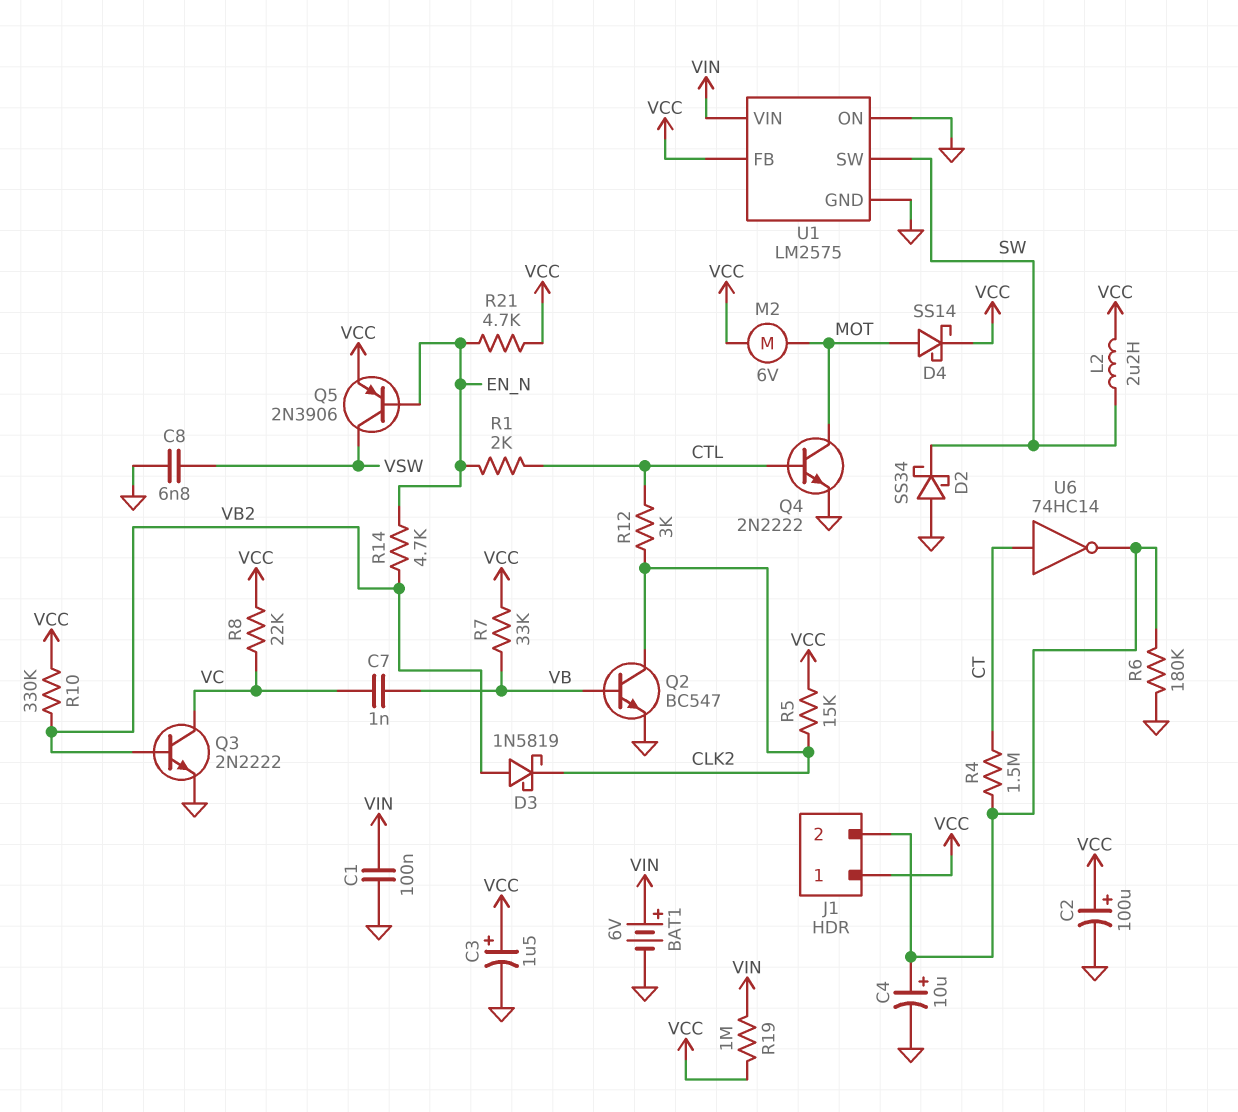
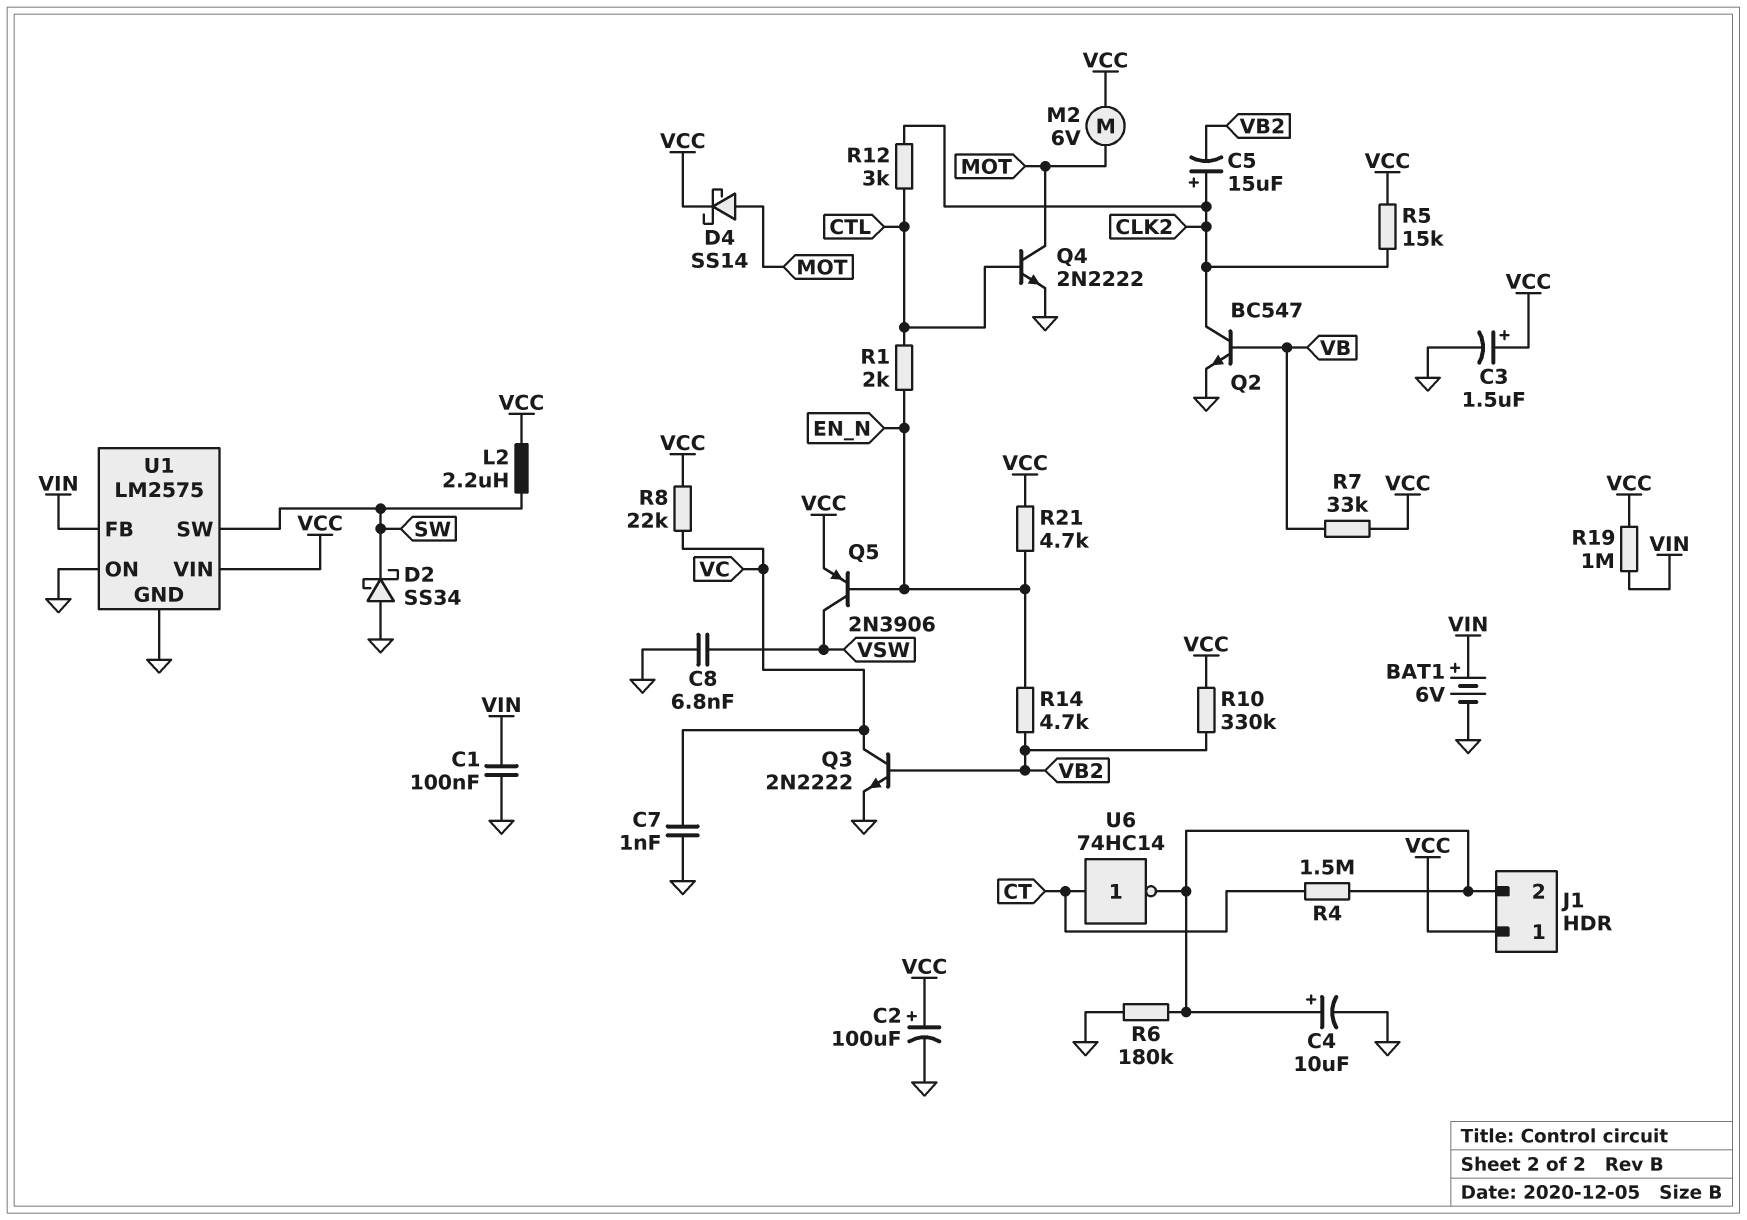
C5: none -> 15uF (plus CLK2, minus VB2)
C7: 1nF (VB, VC) -> 1nF (GND, VC)
D3: schottky 1N5819 (A VB2, K CLK2) -> none
U1 pin FB: VCC -> VIN
U1 pin VIN: VIN -> VCC

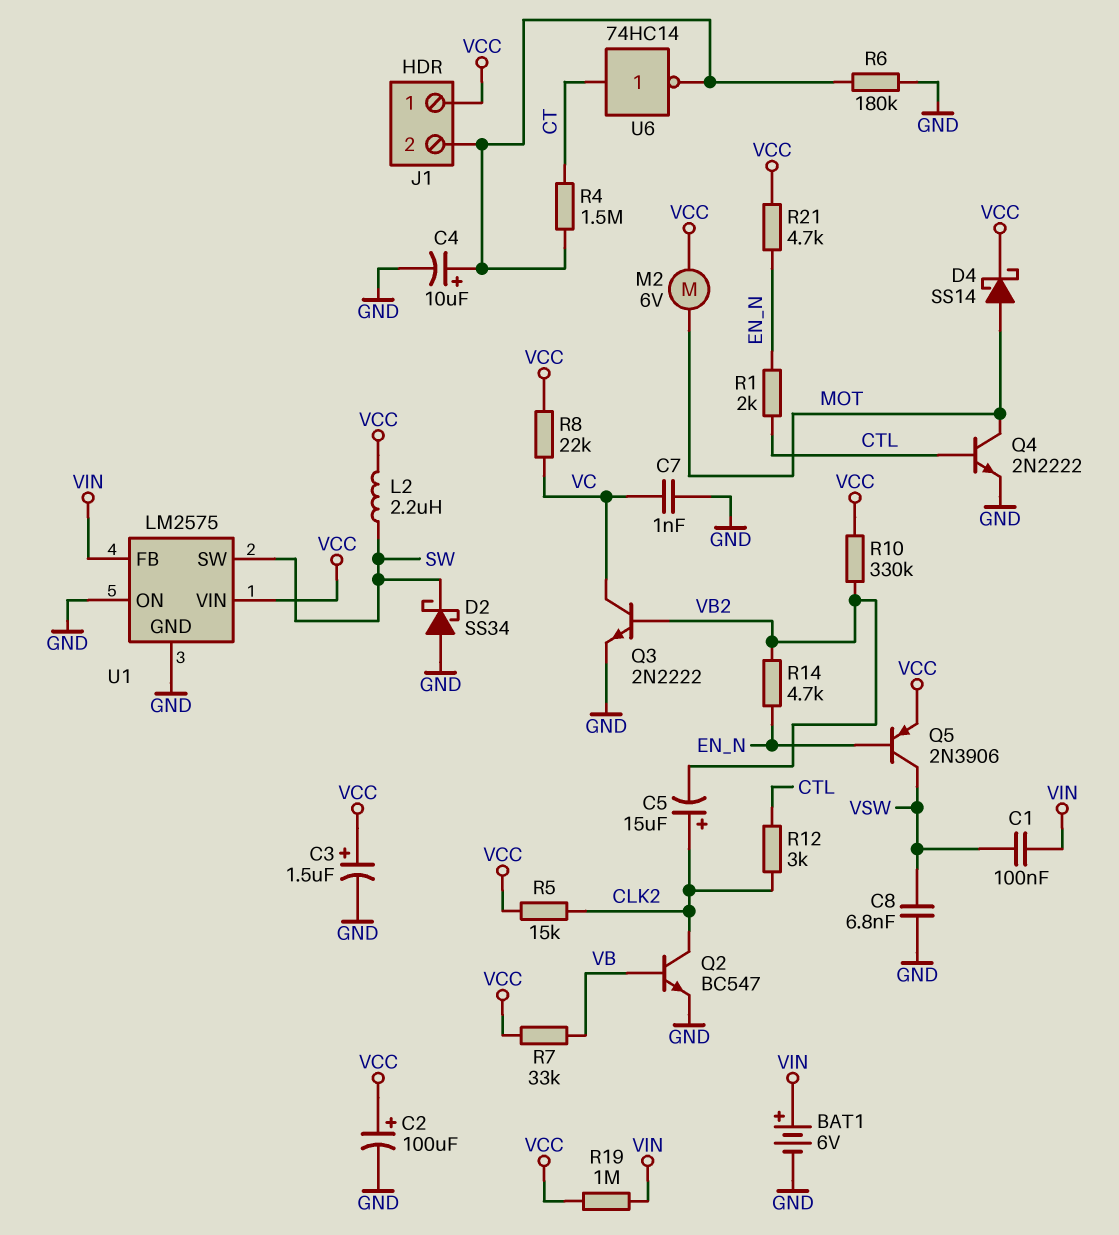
C1: 100nF (GND, VIN) -> 100nF (VIN, VSW)

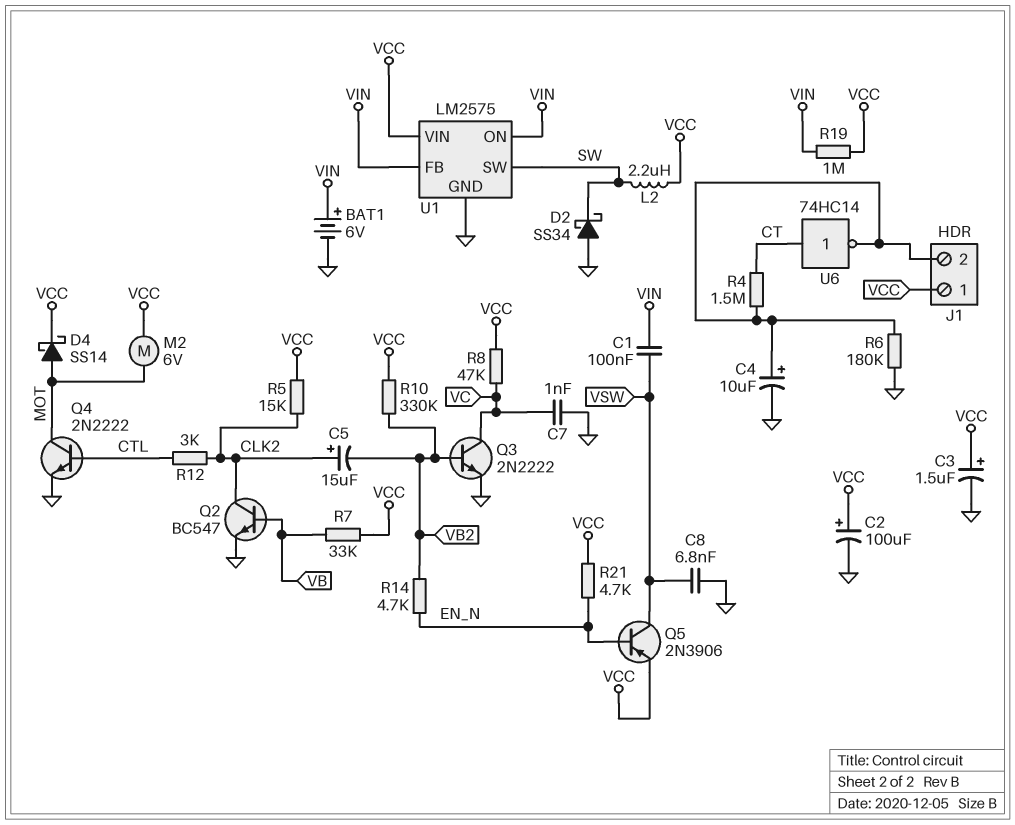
R1: 2k (CTL, EN_N) -> none
R8: 22k (VC, VCC) -> 47k (VC, VCC)
U1 pin ON: GND -> VIN

